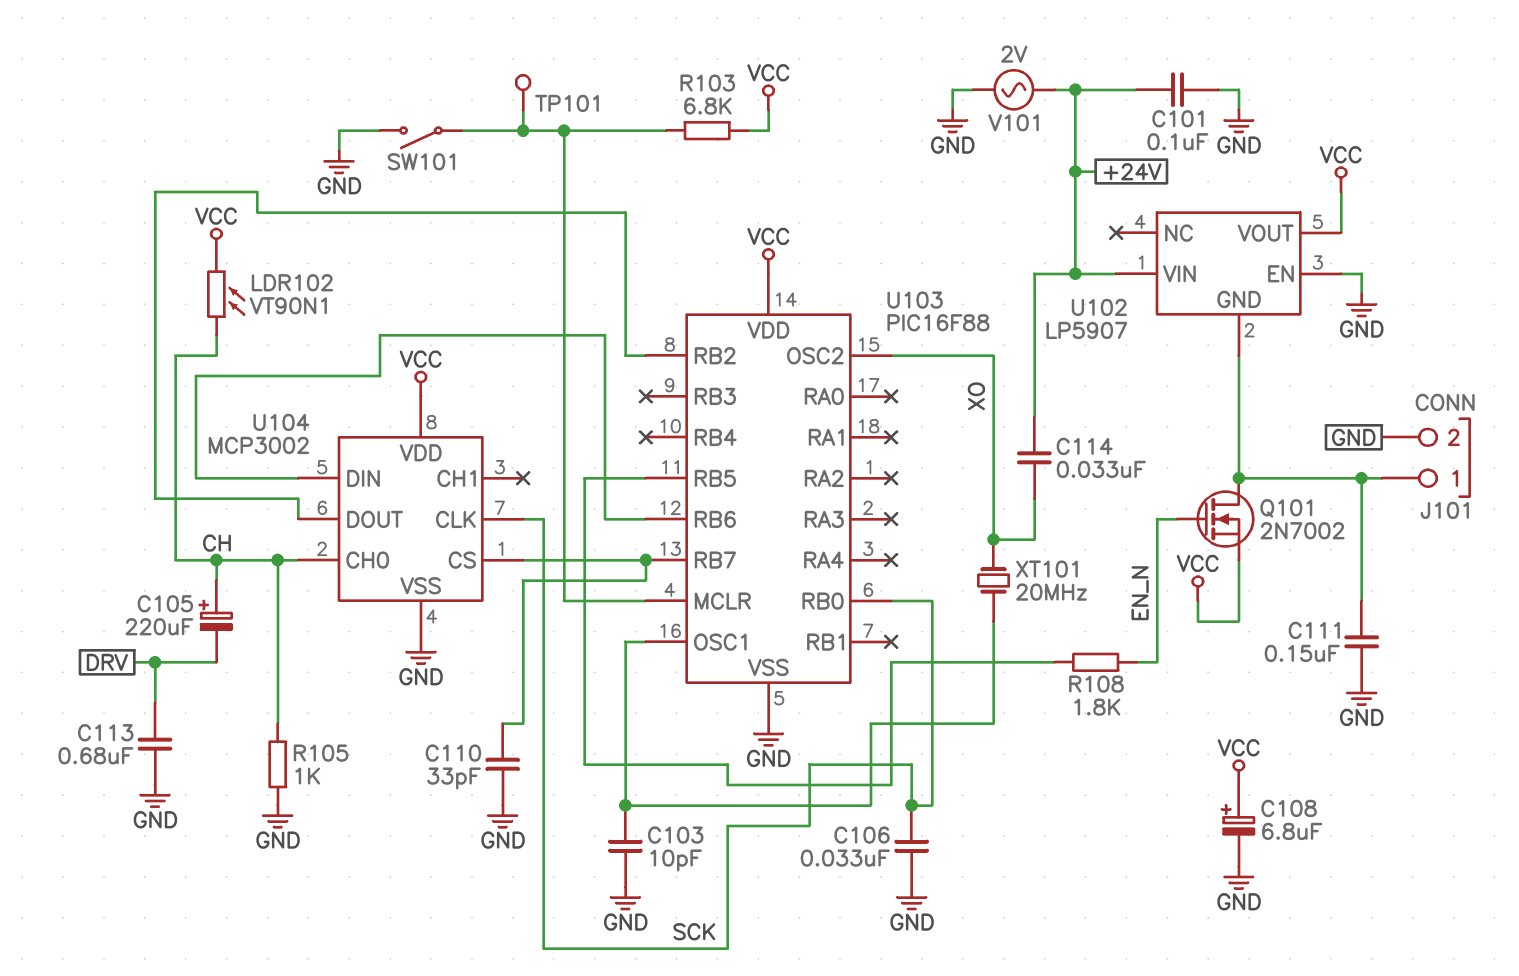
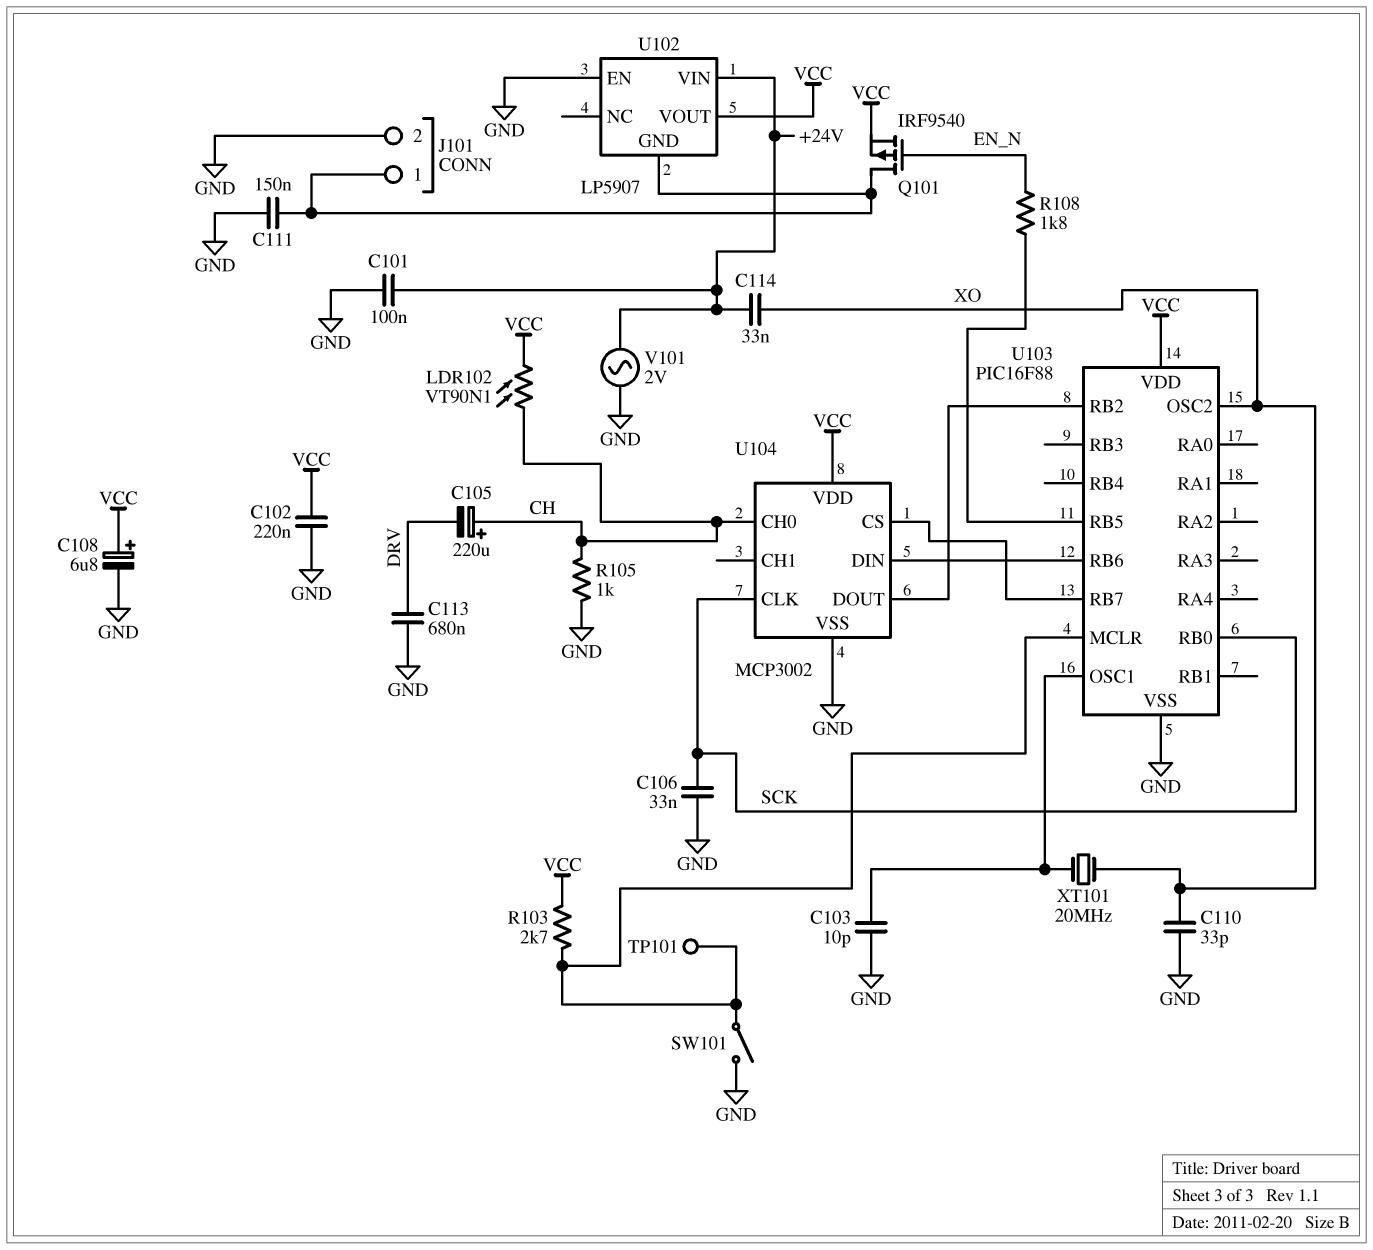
C102: none -> 220nF (GND, VCC)
C110: 33pF (GND, U103/RB7) -> 33pF (GND, XO)
Q101: NMOS 2N7002 (G EN_N, D J101/1, S VCC) -> PMOS IRF9540 (G EN_N, D J101/1, S VCC)
R103: 6.8k (U103/MCLR, VCC) -> 2.7k (U103/MCLR, VCC)

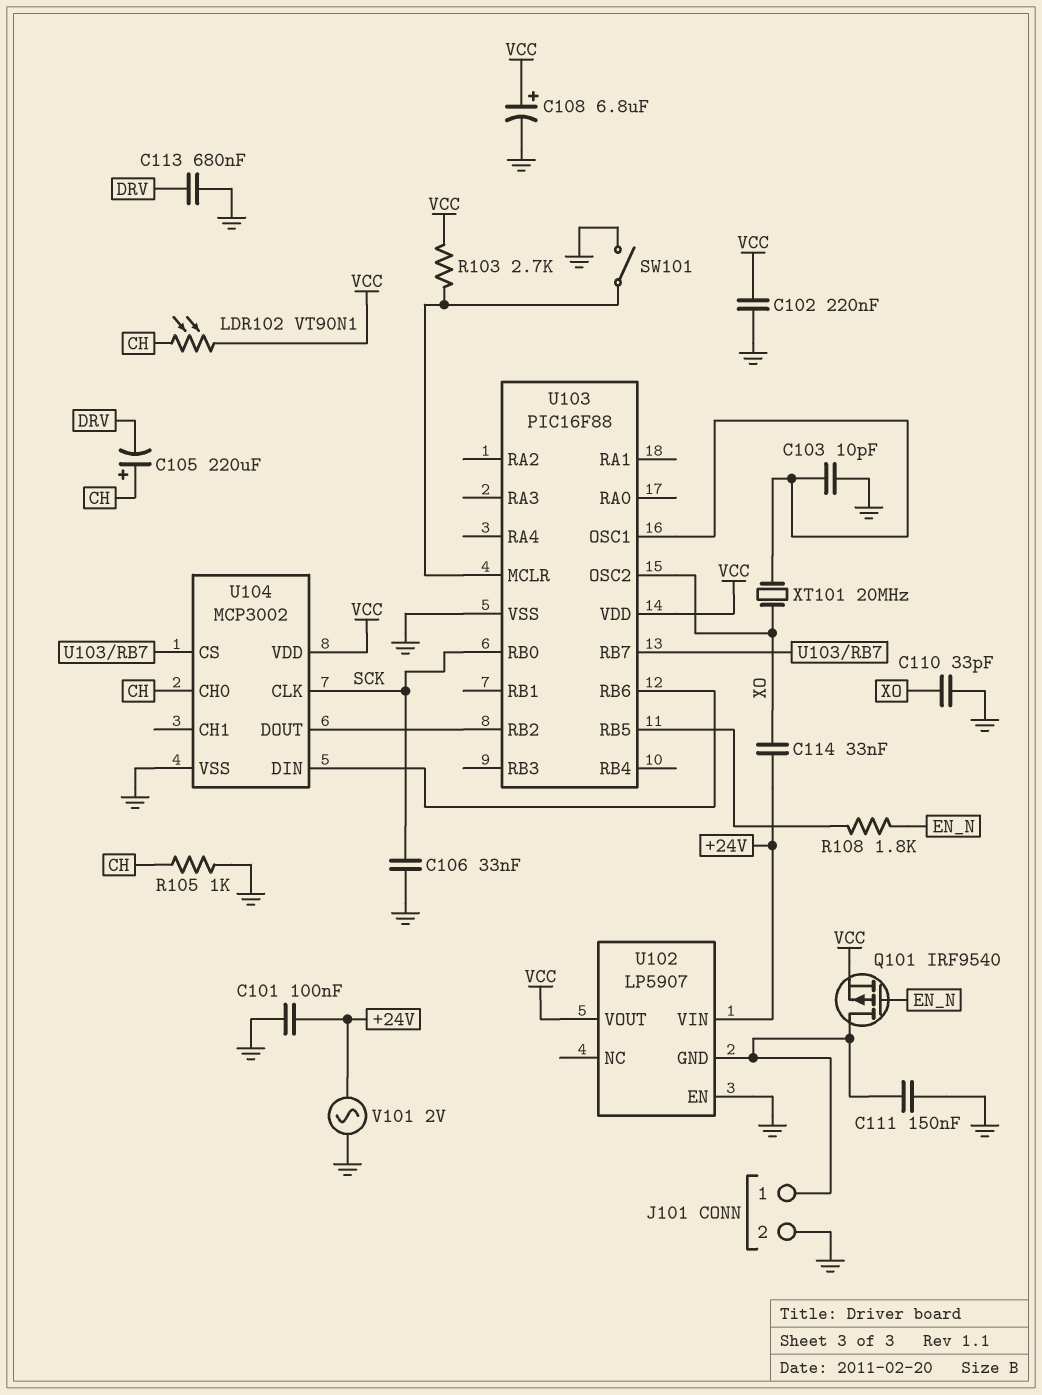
TP101: test point (U103/MCLR) -> none

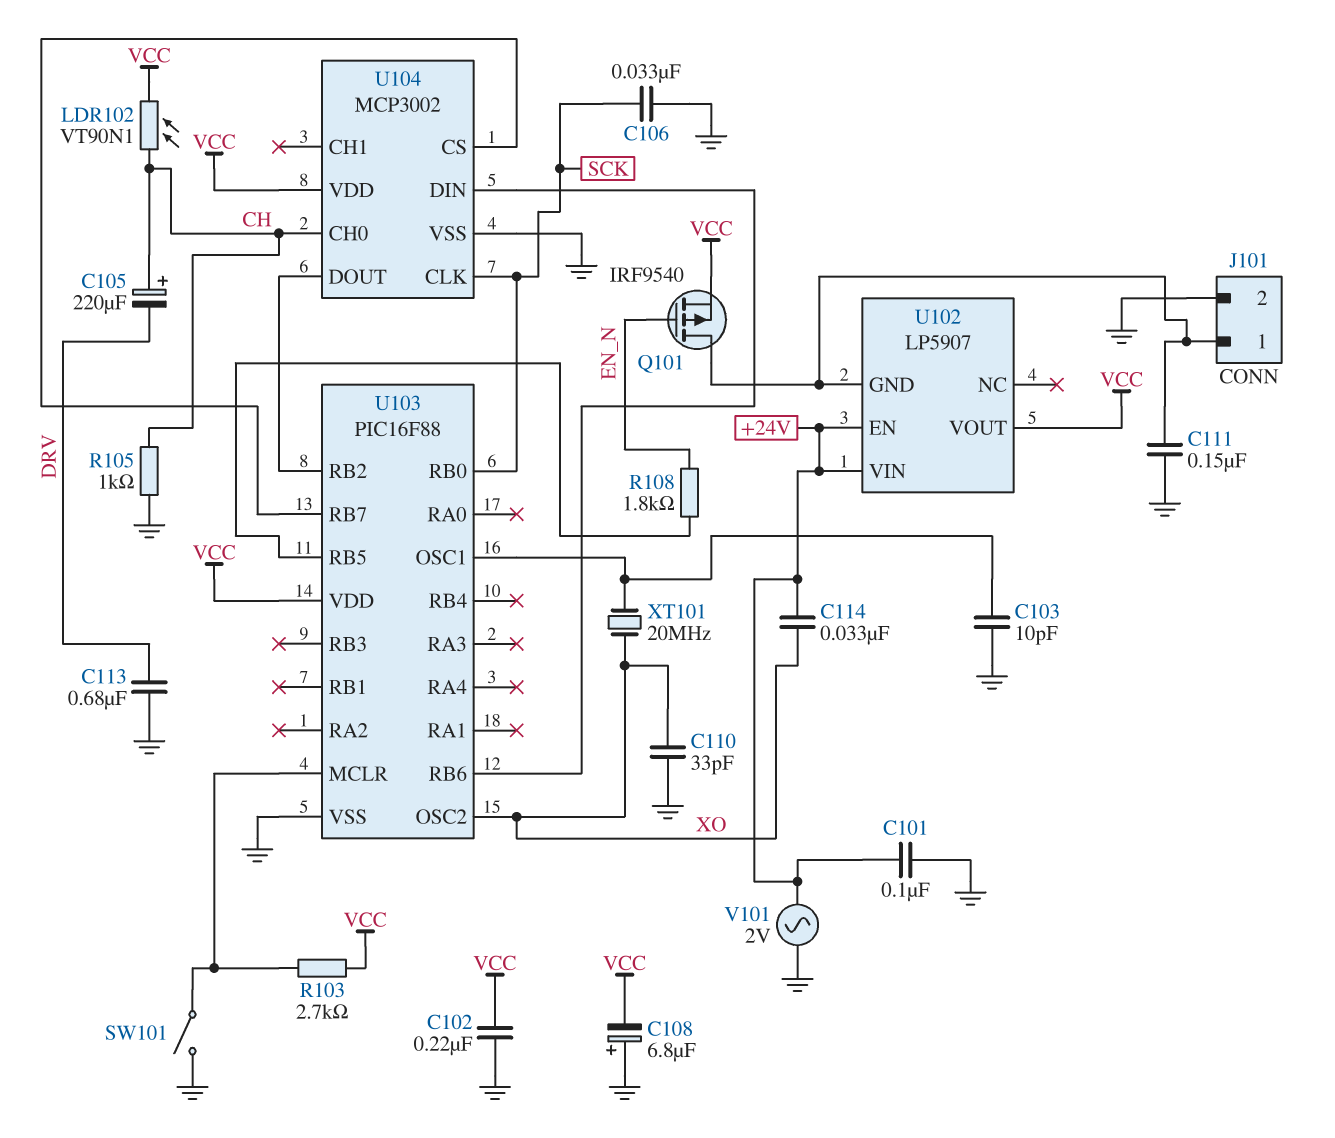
C108: 6.8uF (plus VCC, minus GND) -> 6.8uF (plus GND, minus VCC)
U102 pin EN: GND -> +24V

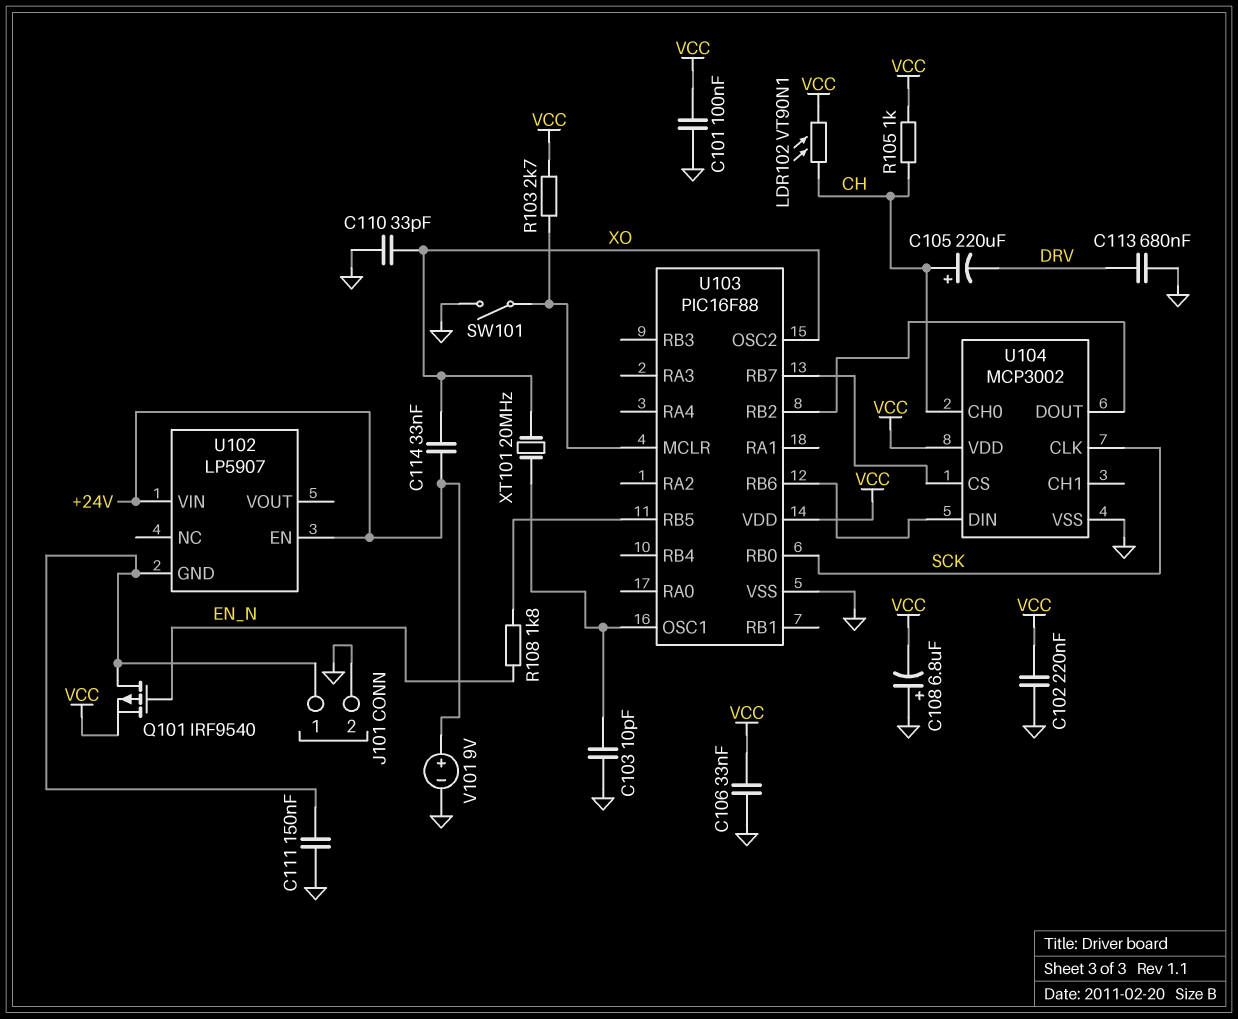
C101: 100nF (+24V, GND) -> 100nF (GND, VCC)
C106: 33nF (GND, SCK) -> 33nF (GND, VCC)
R105: 1k (CH, GND) -> 1k (CH, VCC)
U102 pin VOUT: VCC -> none
V101: AC 2V (+24V, GND) -> 9V (plus +24V, minus GND)

